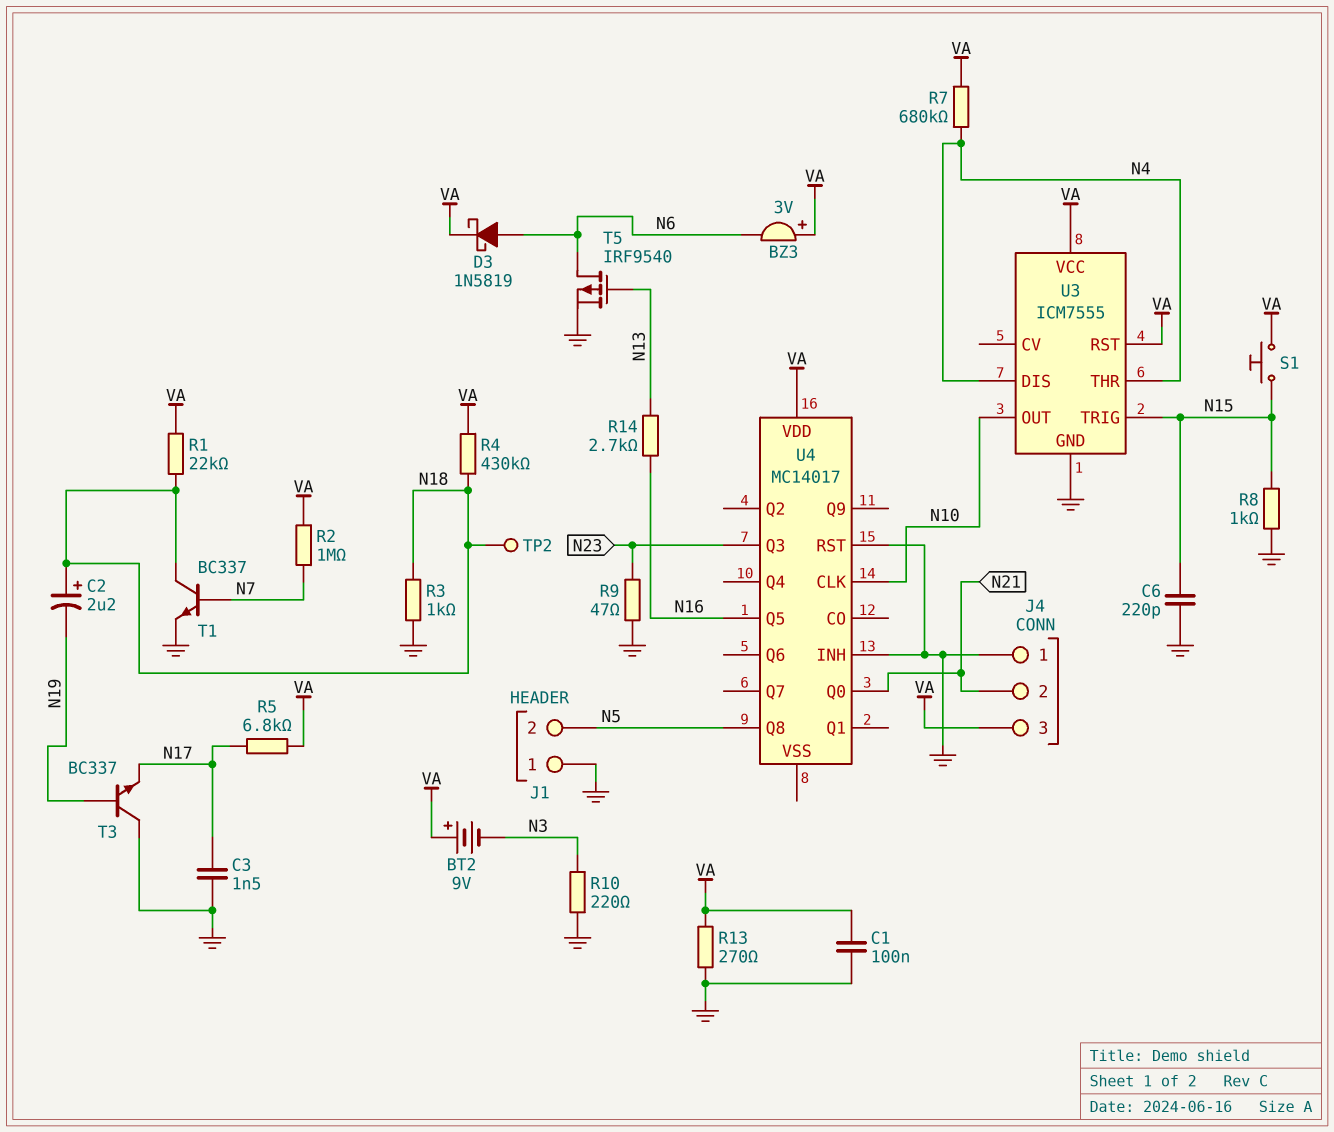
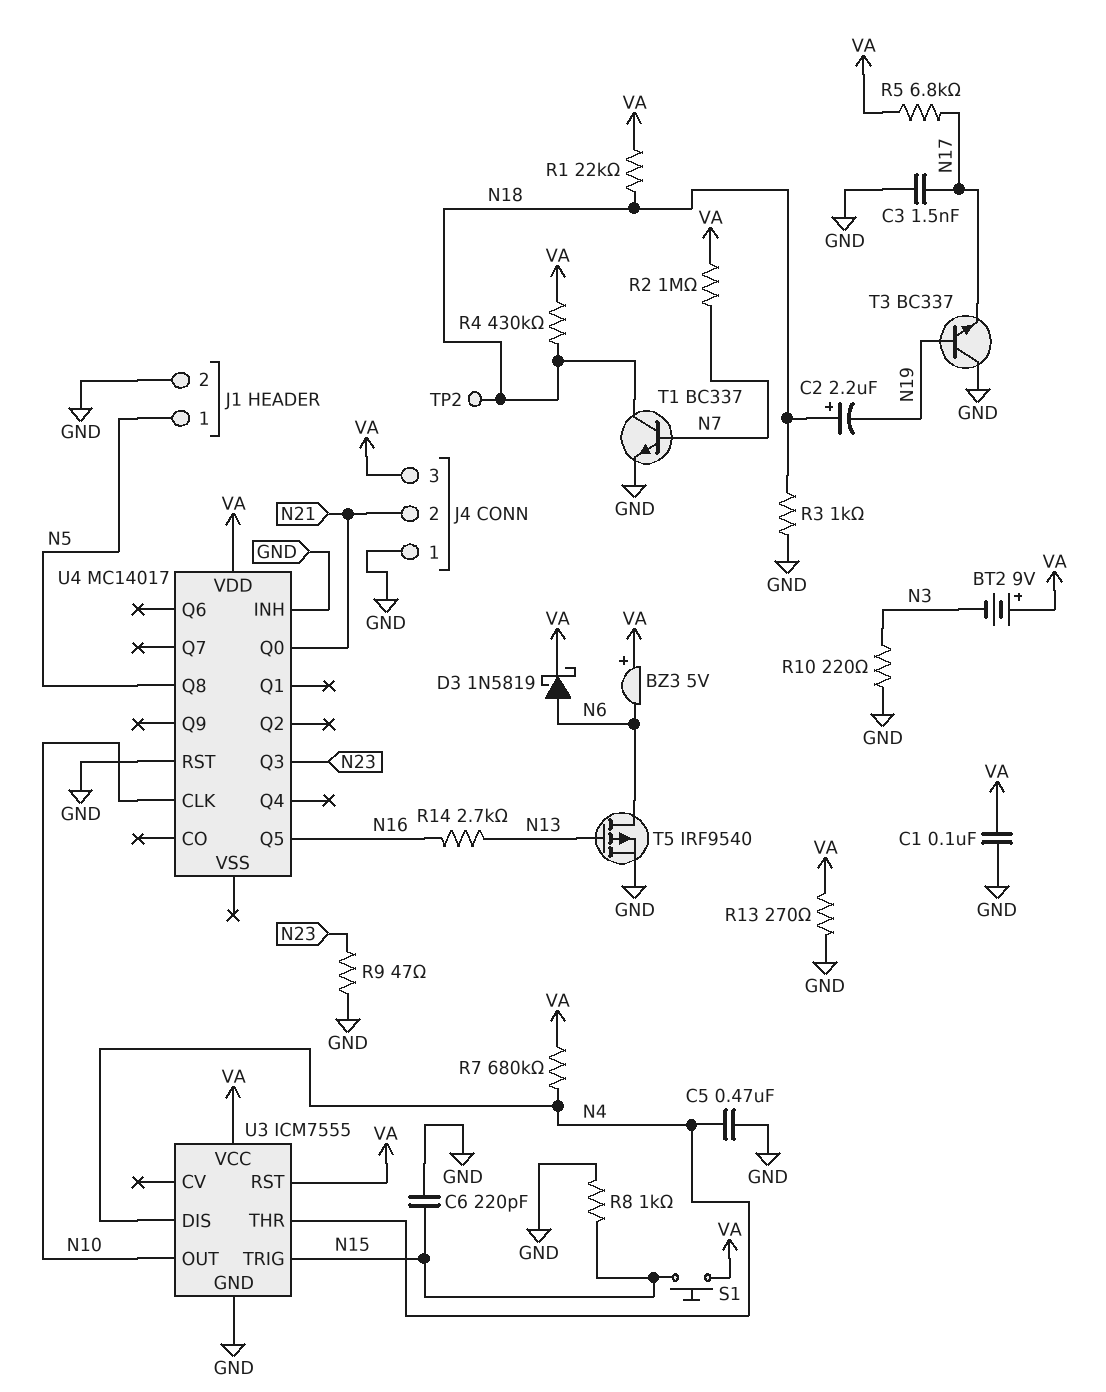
BZ3: buzzer 3V (plus VA, minus N6) -> buzzer 5V (plus VA, minus N6)
C5: none -> 470nF (GND, N4)
J1 pin 1: GND -> N5
J1 pin 2: N5 -> GND

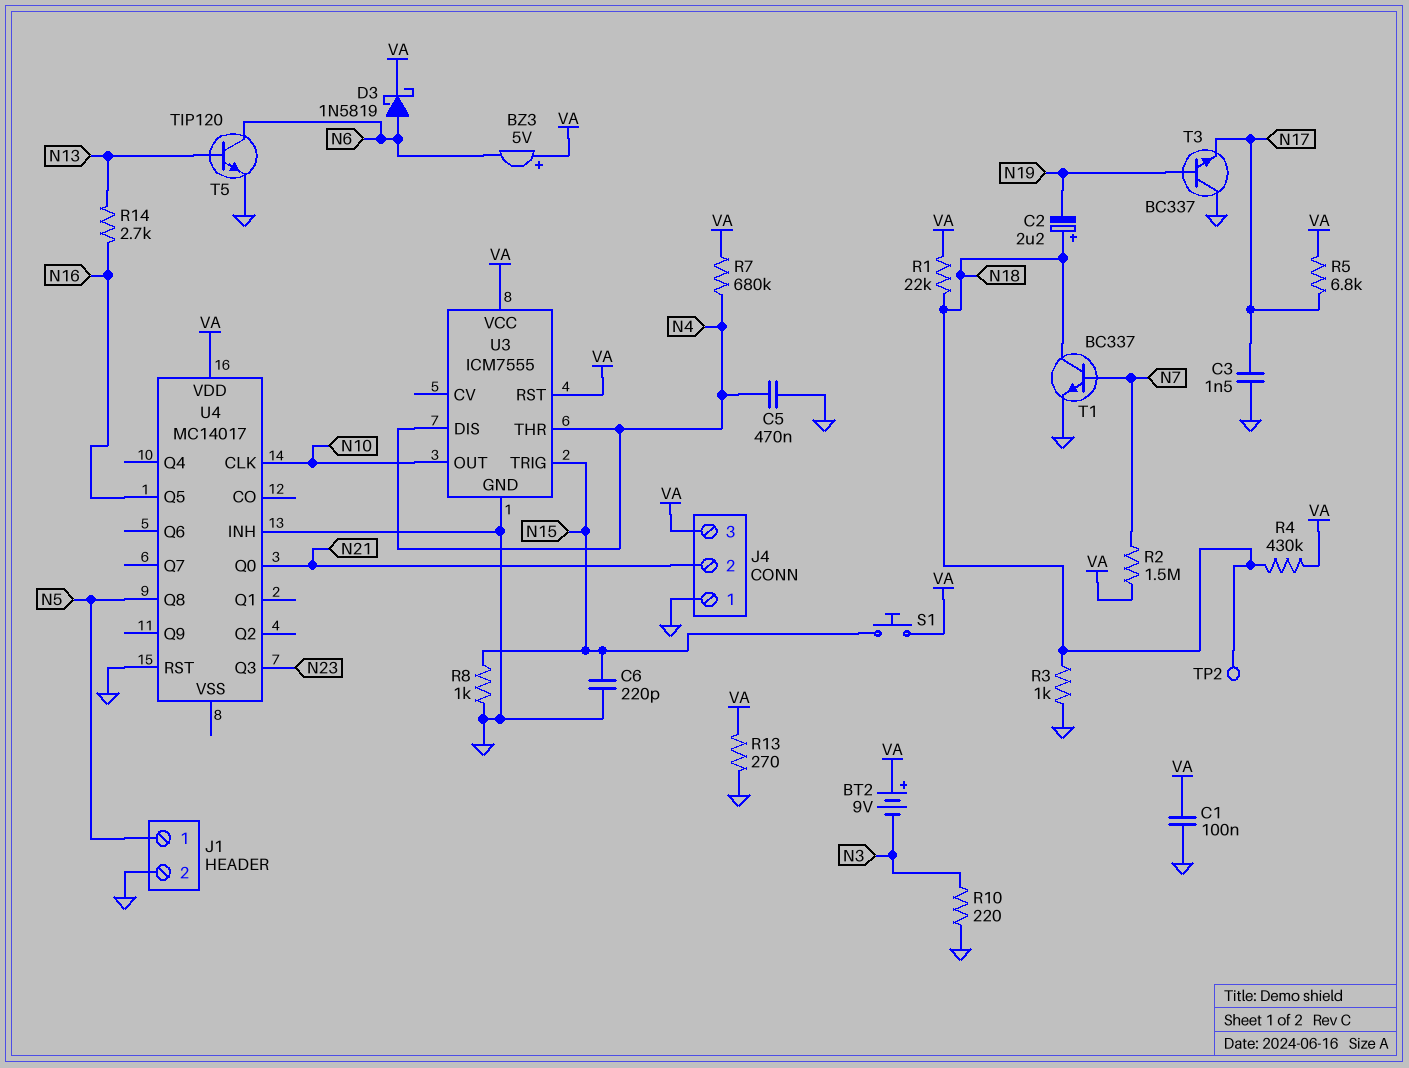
R2: 1M (N7, VA) -> 1.5M (N7, VA)
R9: 47 (GND, N23) -> none
T5: PMOS IRF9540 (G N13, D N6, S GND) -> NPN TIP120 (B N13, C N6, E GND)

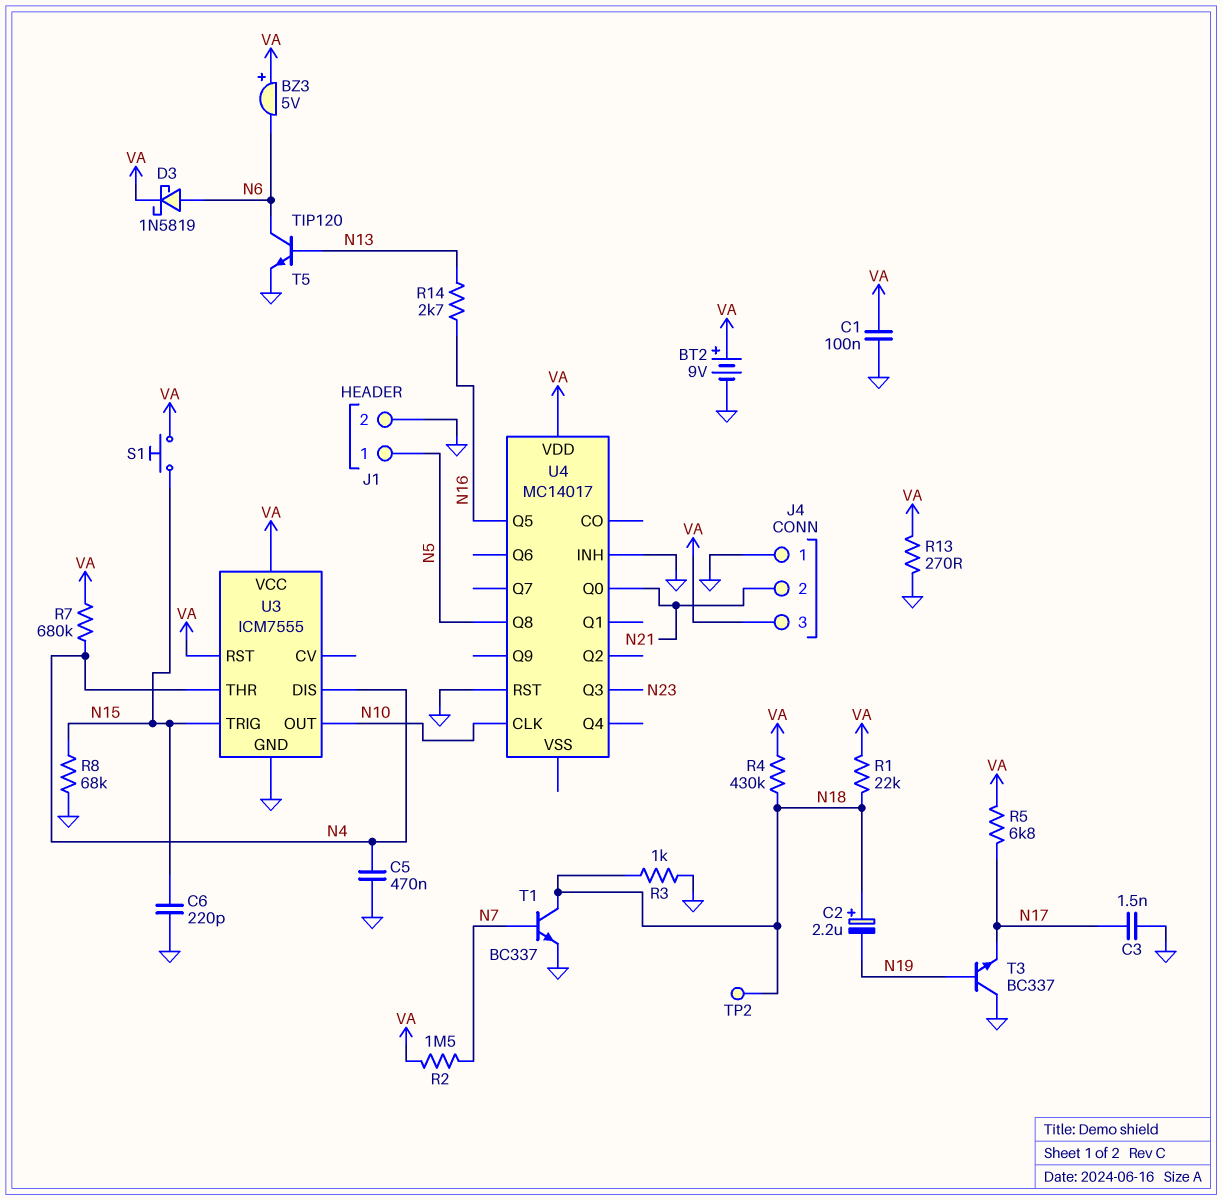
BT2: 9V (plus VA, minus N3) -> 9V (plus VA, minus GND)
R8: 1k (GND, N15) -> 68k (GND, N15)
R10: 220 (GND, N3) -> none

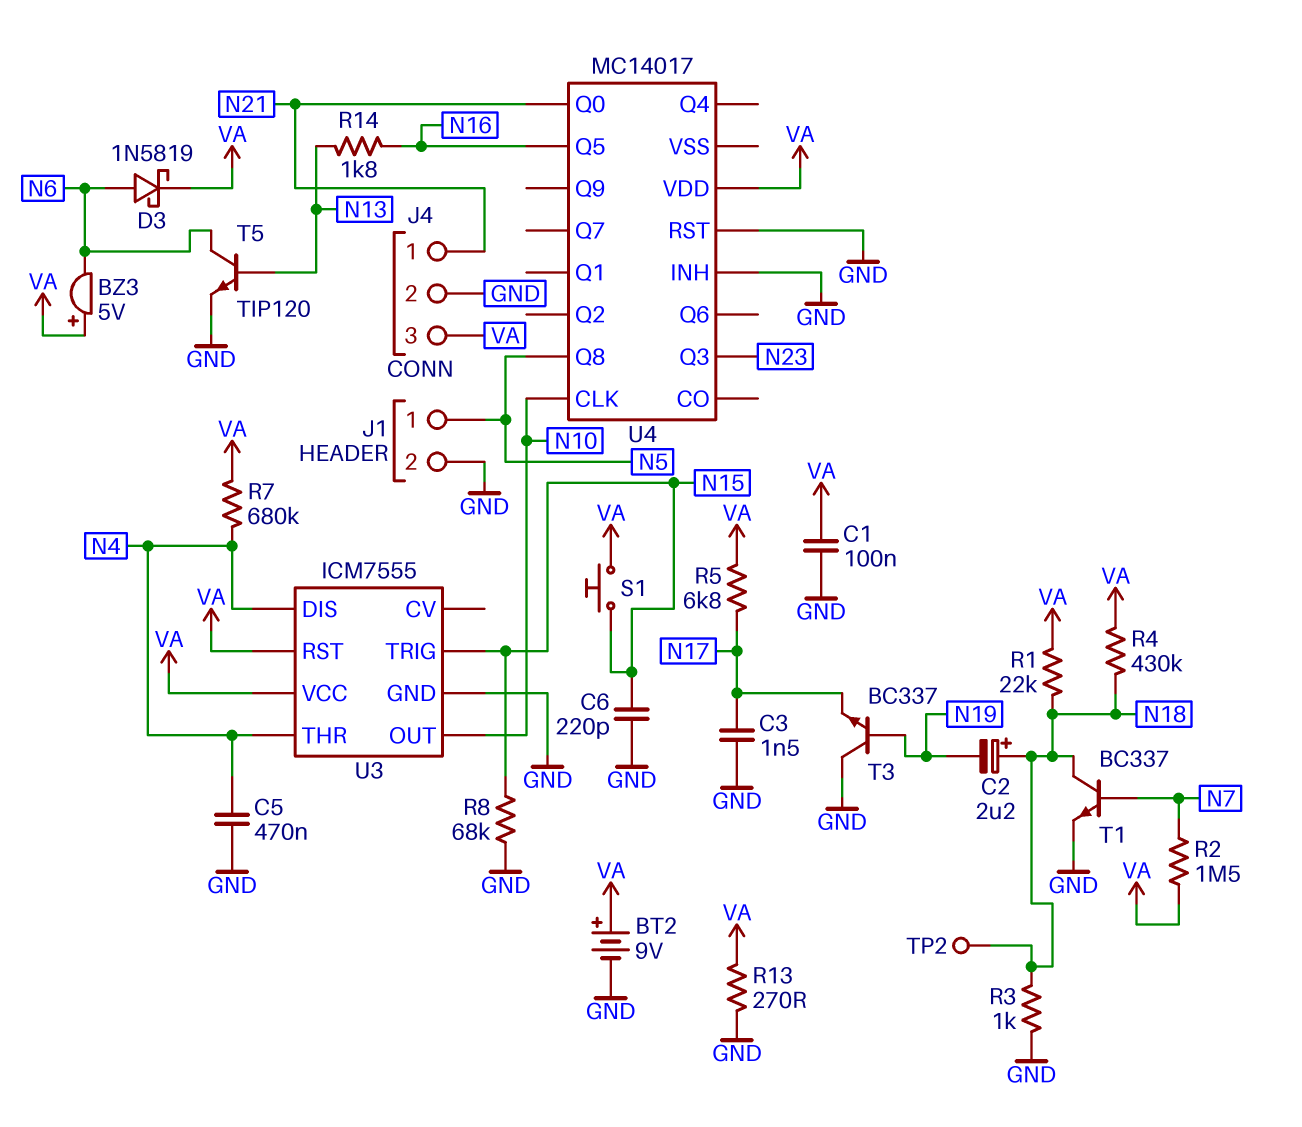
J4 pin 1: GND -> N21
J4 pin 2: N21 -> GND
R14: 2.7k (N13, N16) -> 1.8k (N13, N16)

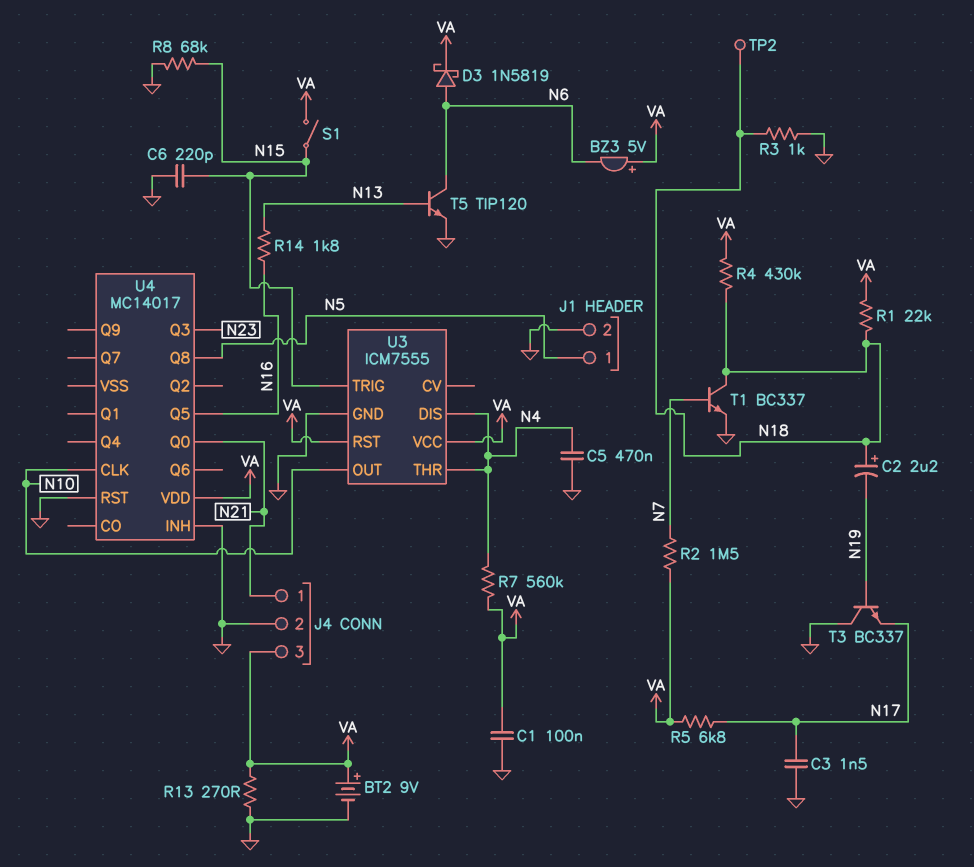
R7: 680k (N4, VA) -> 560k (N4, VA)
S1: button (N15, VA) -> switch (N15, VA)

